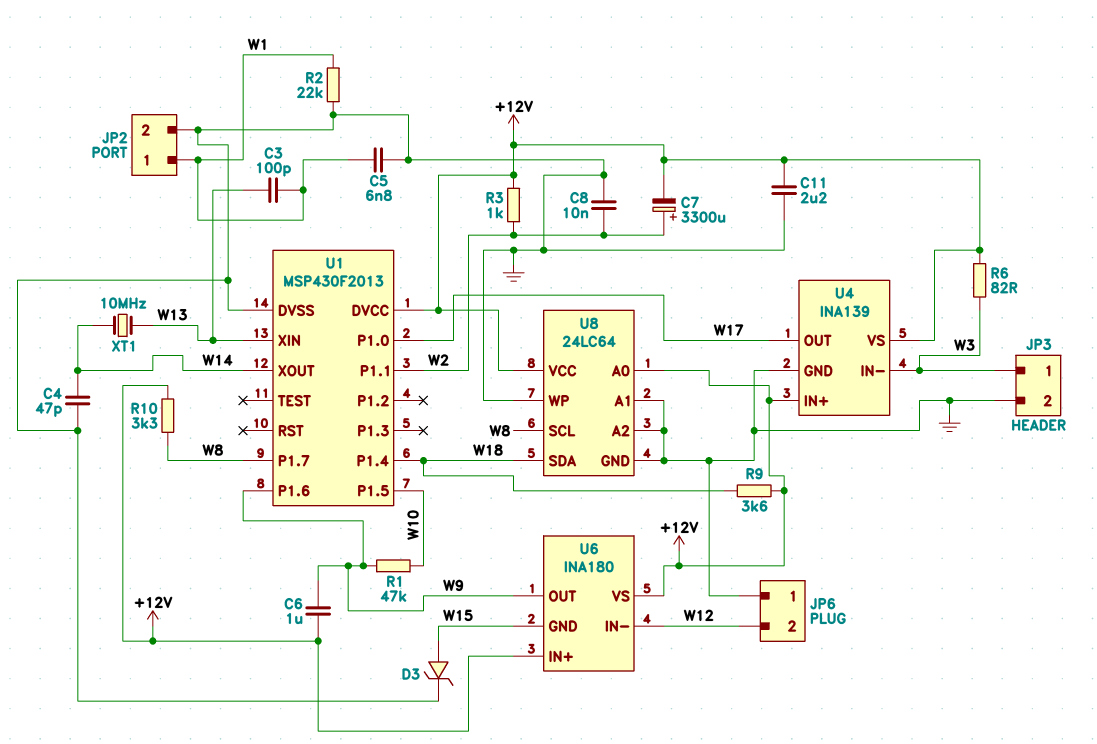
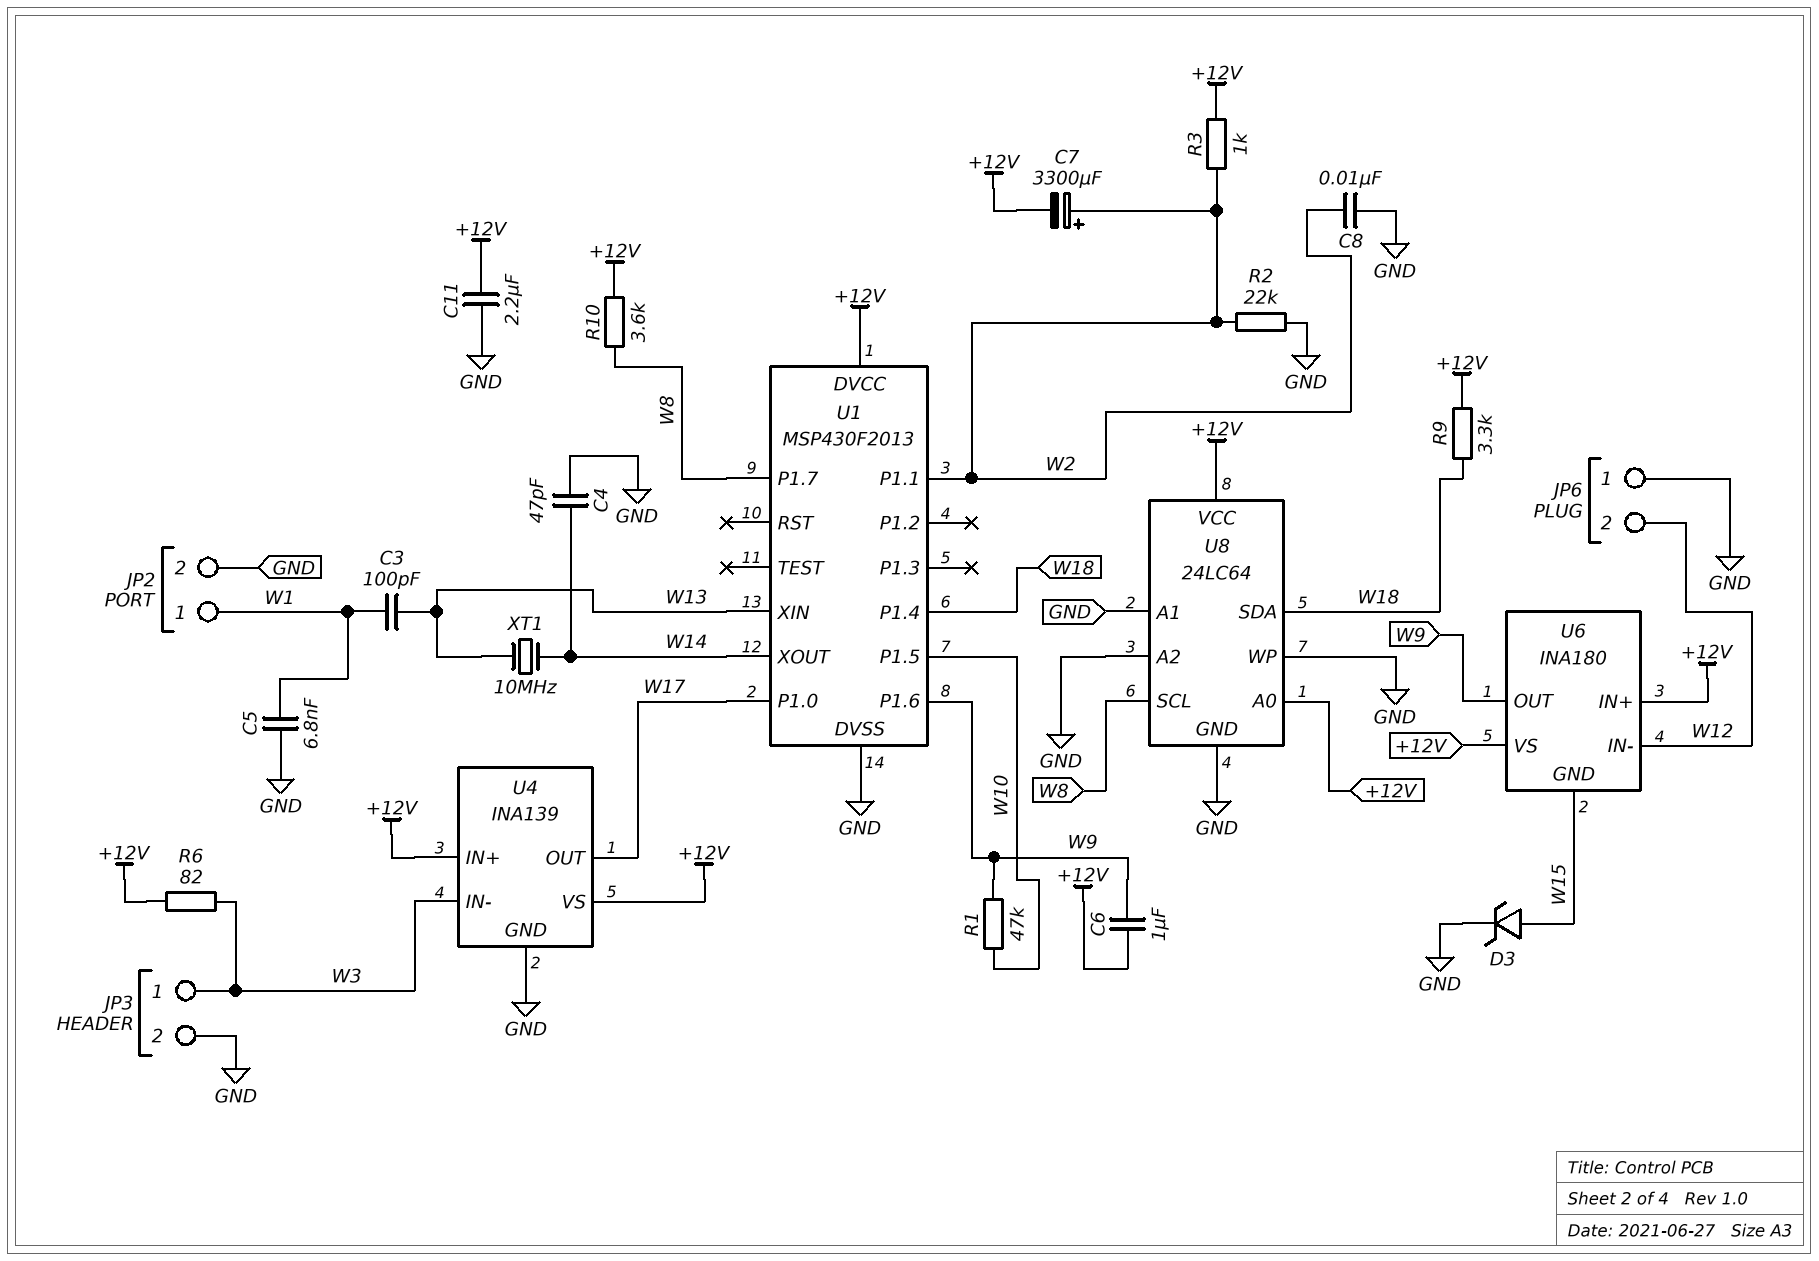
R2: 22k (GND, W1) -> 22k (GND, W2)
R9: 3.6k (+12V, W18) -> 3.3k (+12V, W18)
R10: 3.3k (+12V, W8) -> 3.6k (+12V, W8)

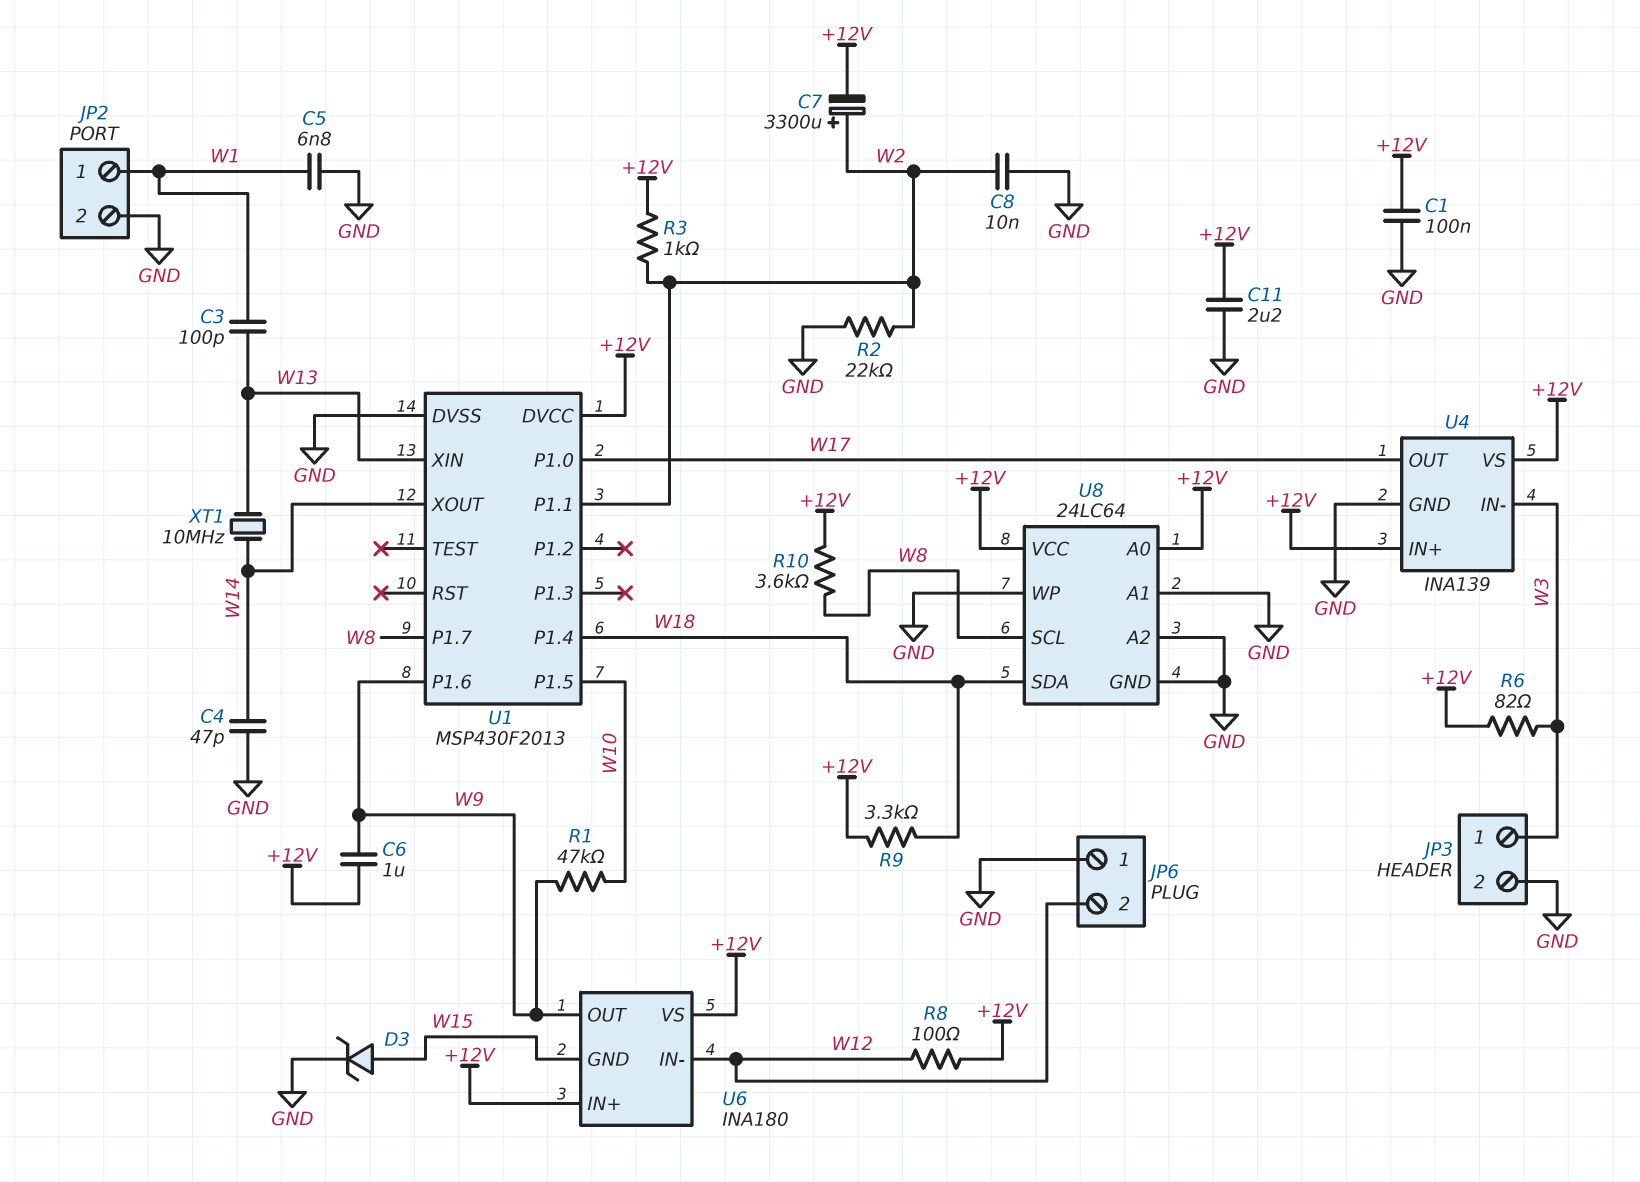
C1: none -> 100nF (+12V, GND)
R8: none -> 100 (+12V, W12)

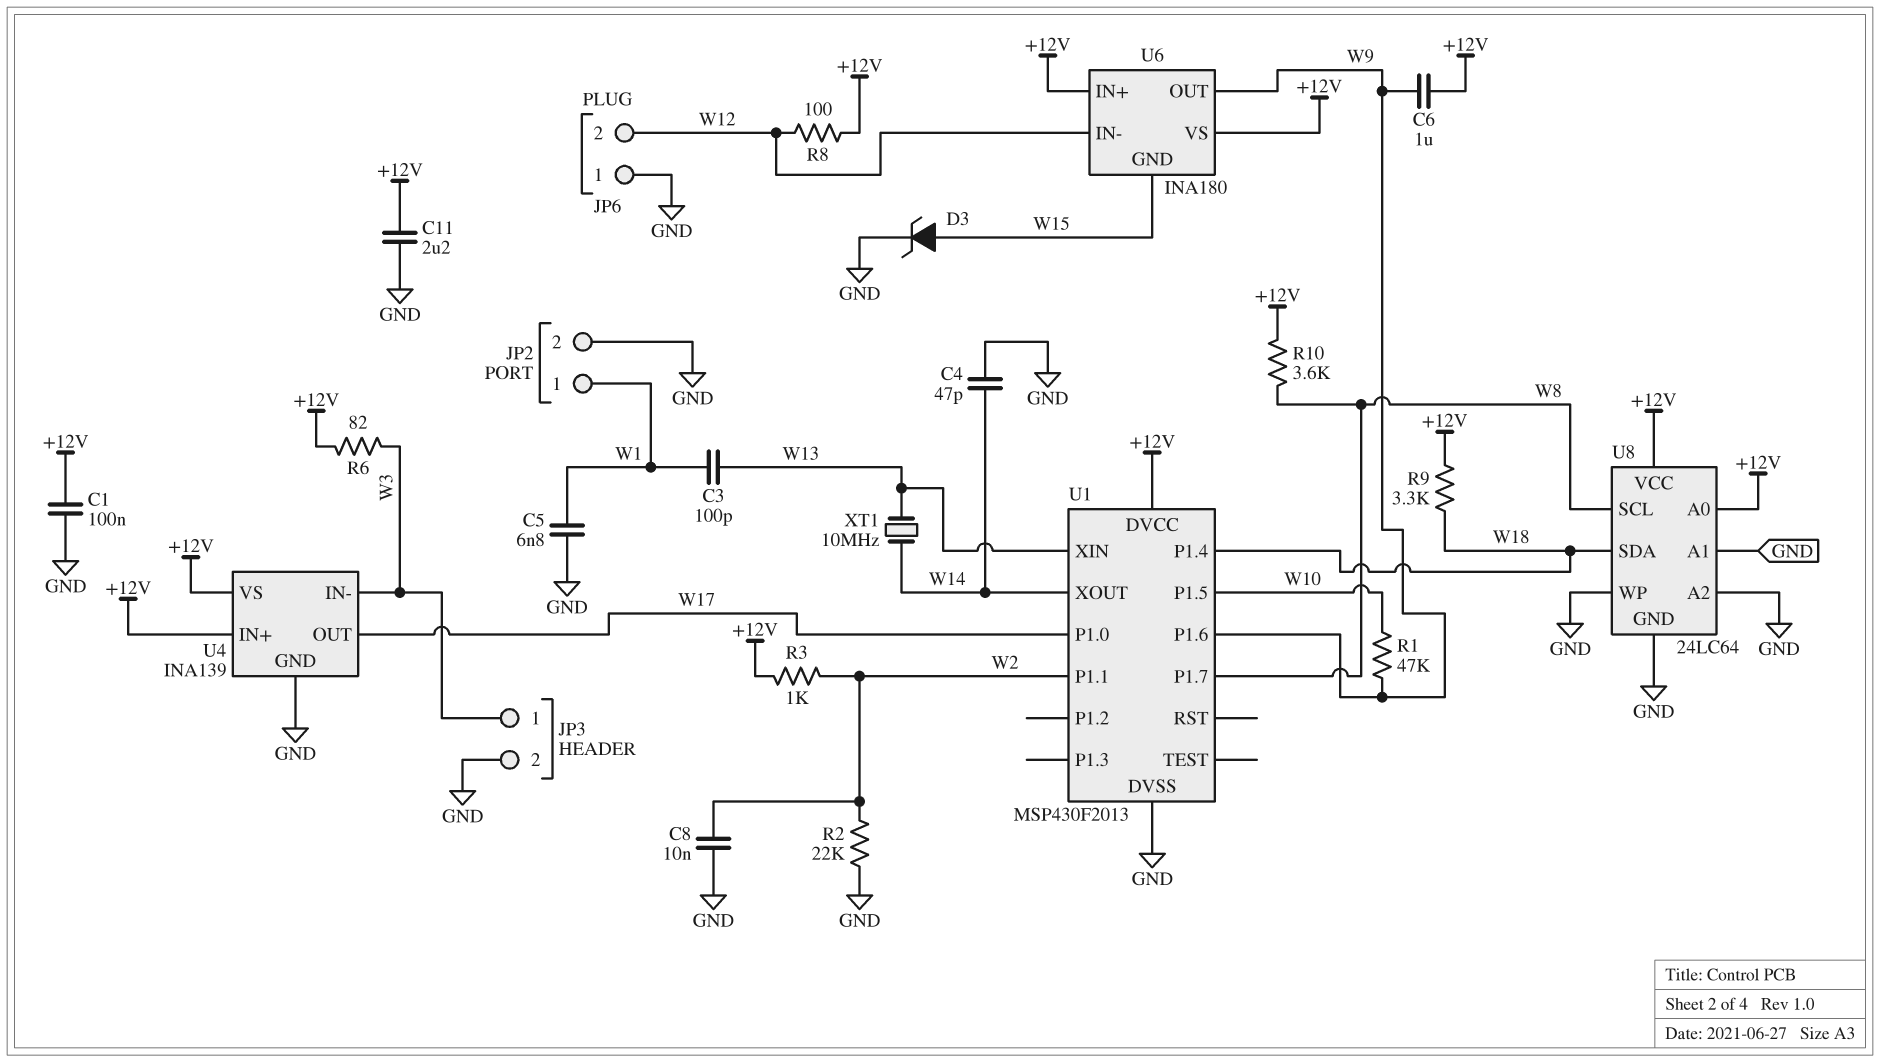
C7: 3300uF (plus W2, minus +12V) -> none

